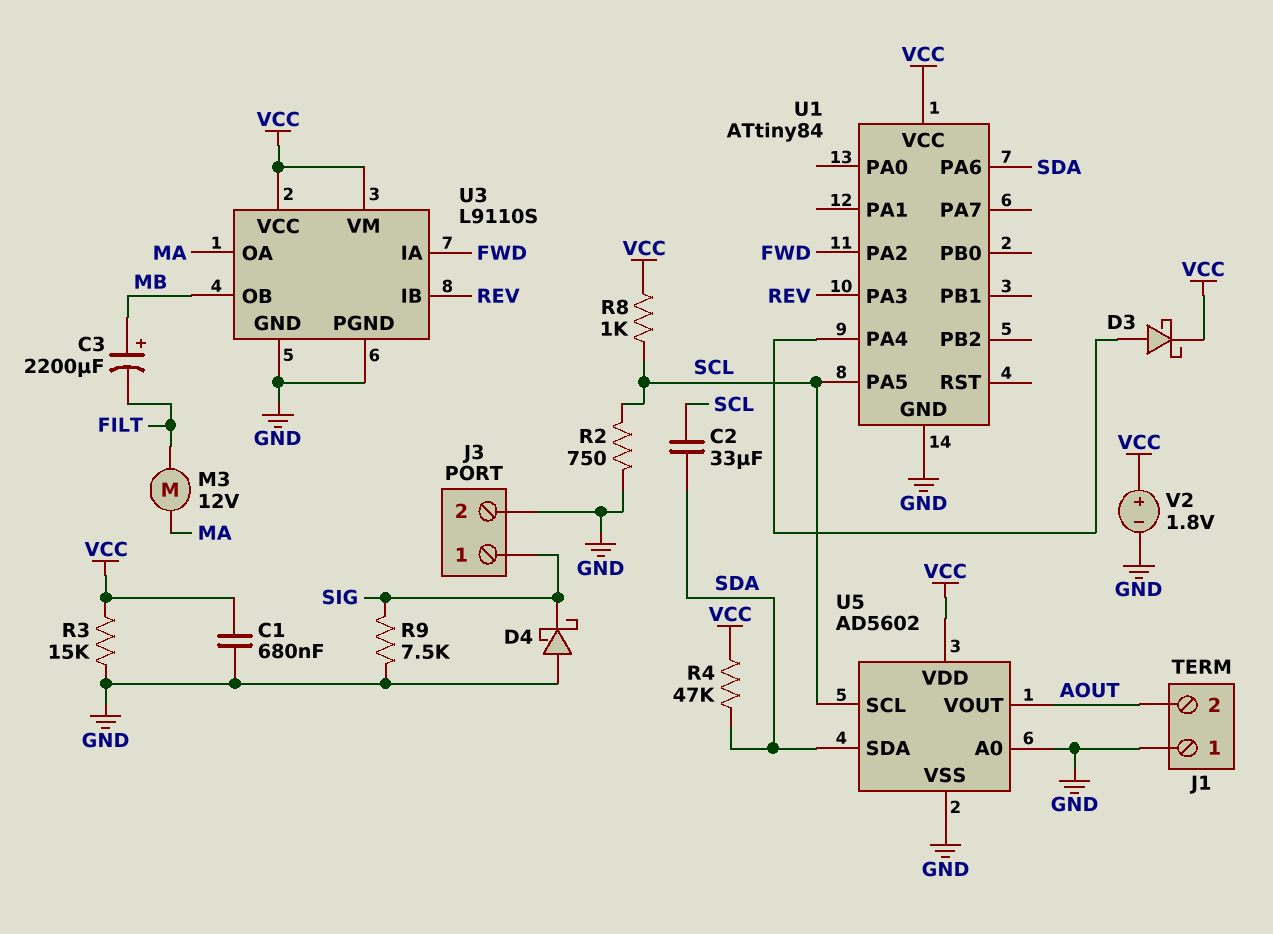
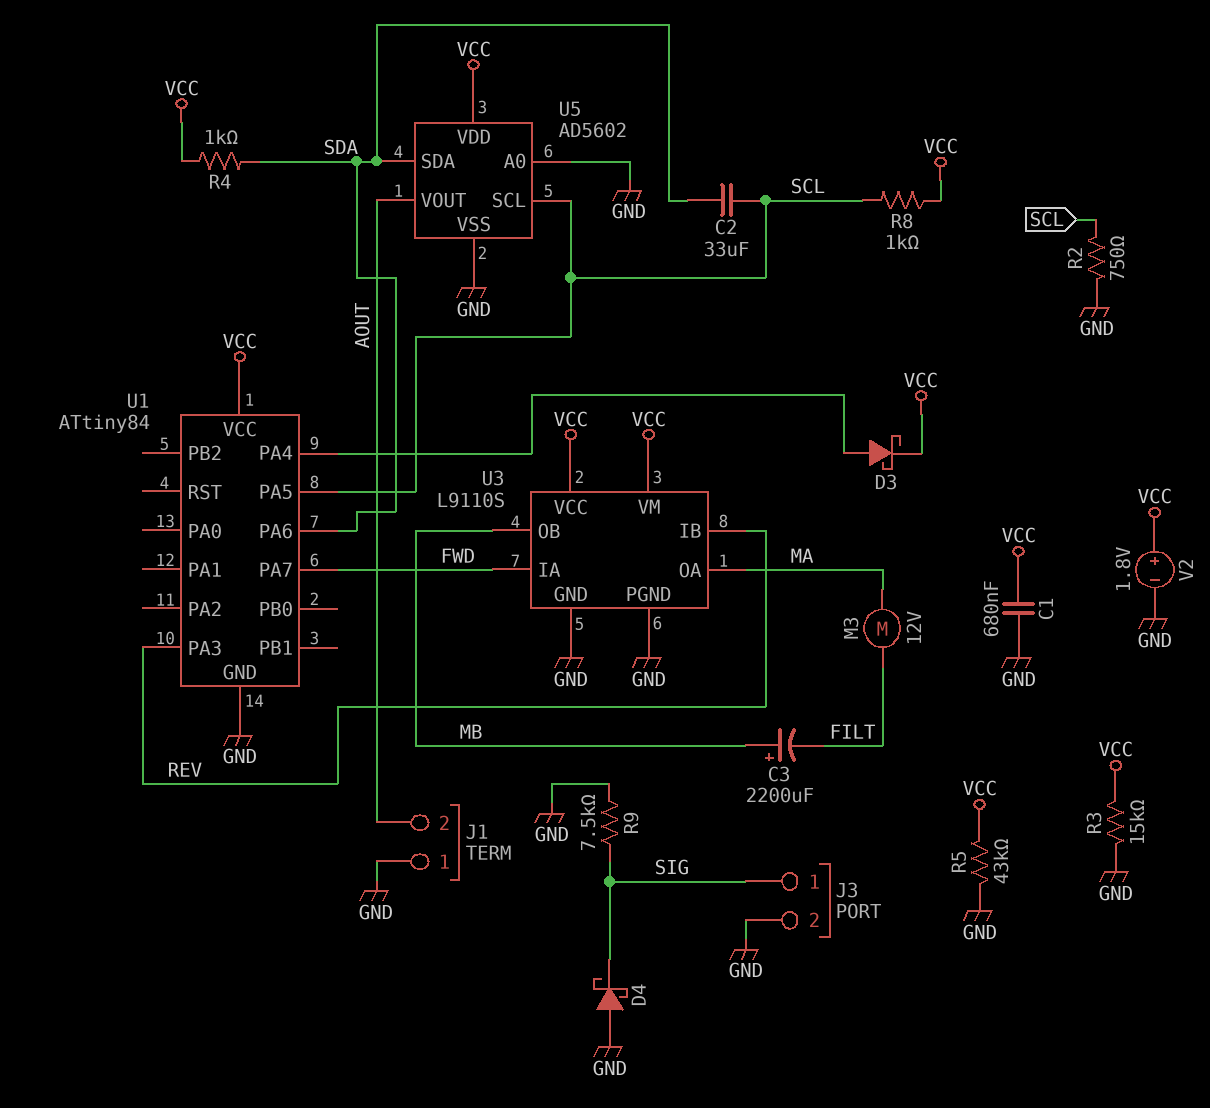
R4: 47k (SDA, VCC) -> 1k (SDA, VCC)
R5: none -> 43k (GND, VCC)
U1 pin PA2: FWD -> none
U1 pin PA7: none -> FWD

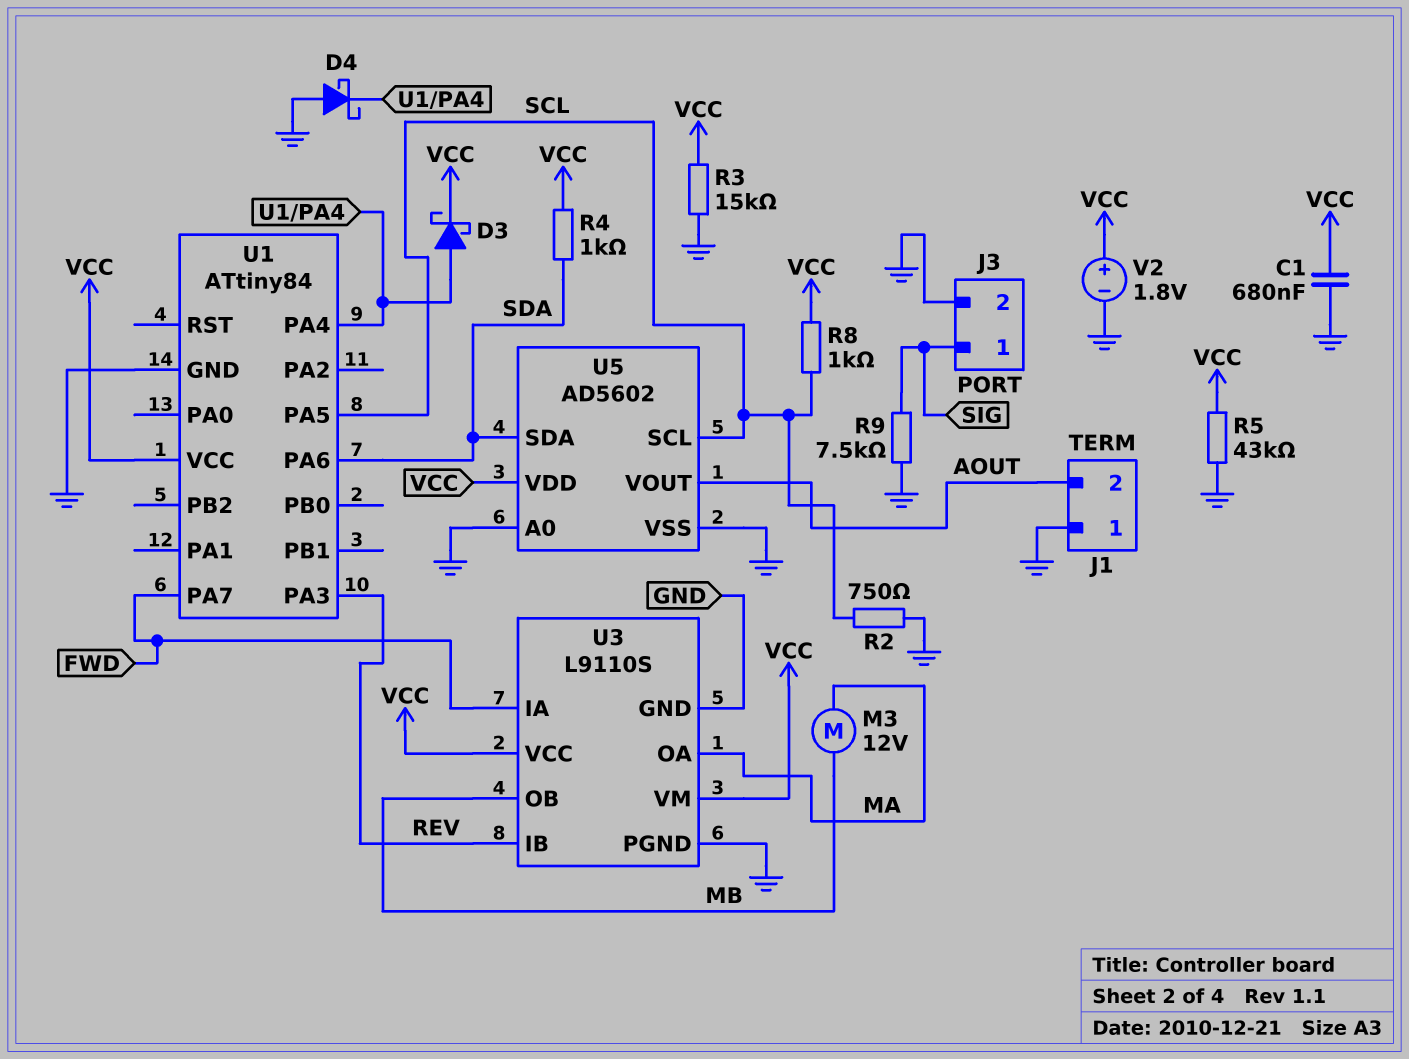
C2: 33uF (SCL, SDA) -> none
C3: 2200uF (plus MB, minus FILT) -> none
D4: schottky (A GND, K SIG) -> schottky (A GND, K U1/PA4)
M3: motor 12V (FILT, MA) -> motor 12V (MA, MB)

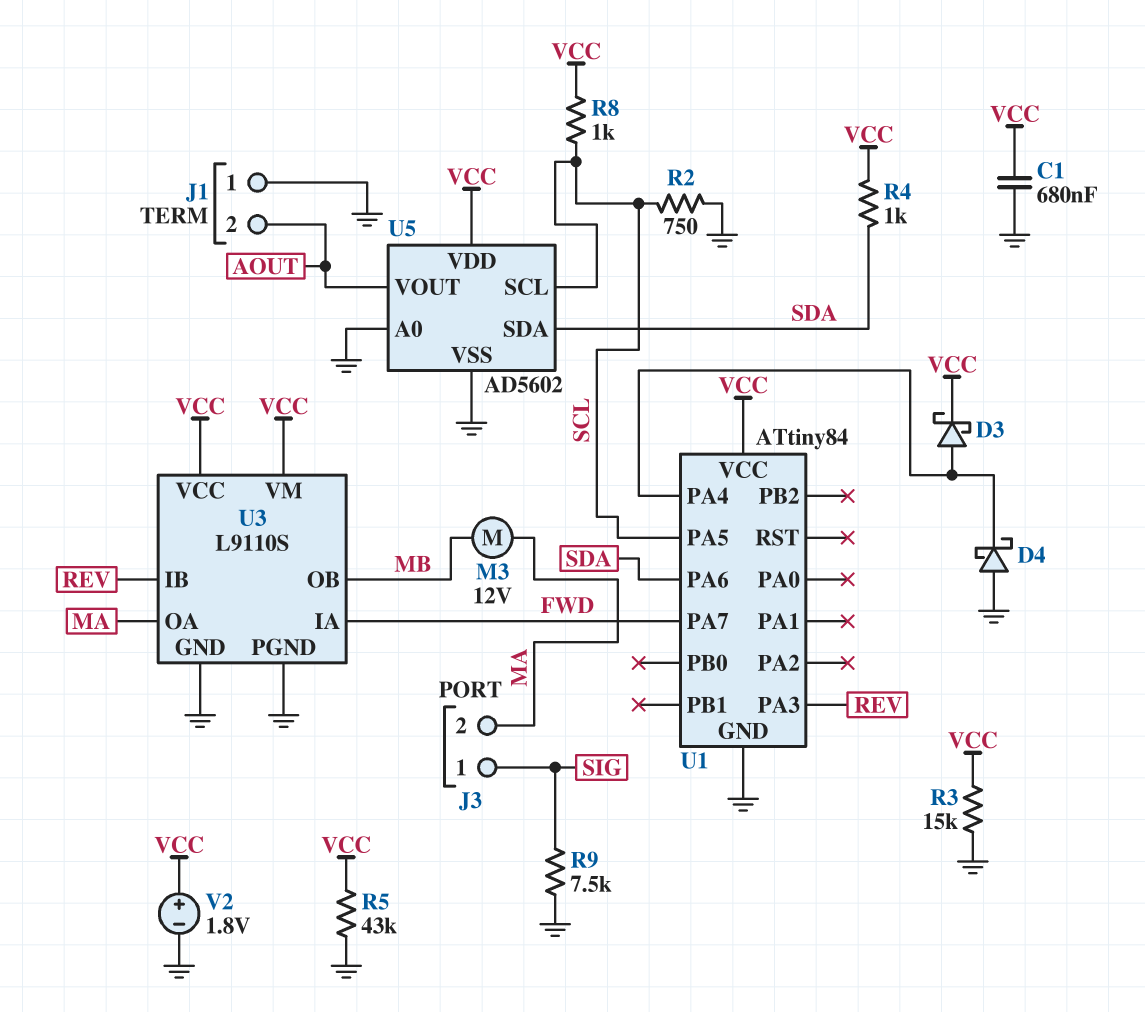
J3 pin 2: GND -> MA

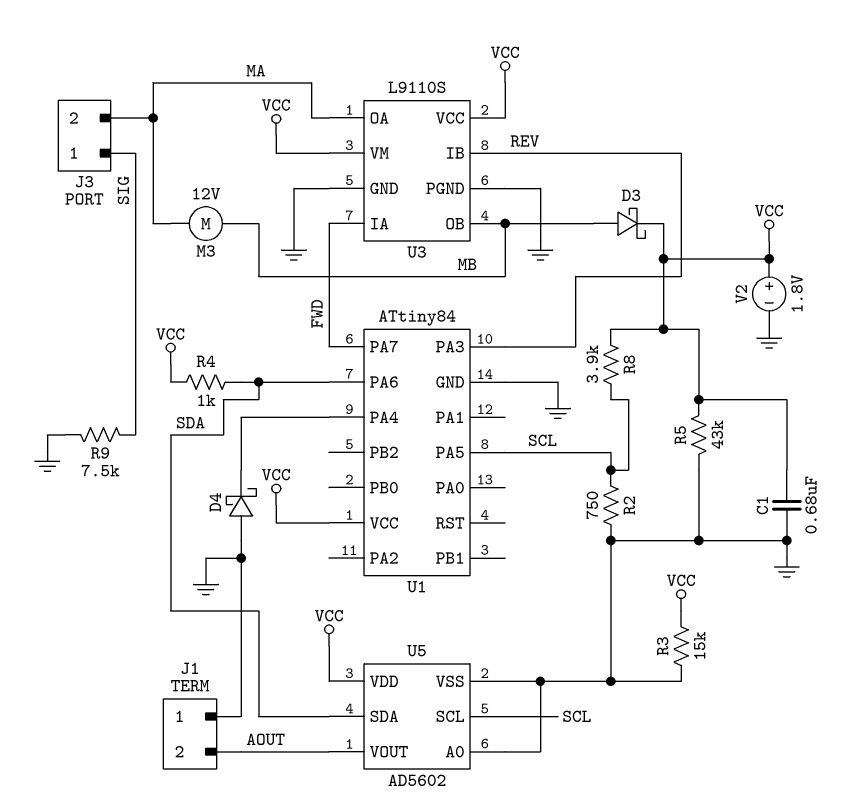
D3: schottky (A U1/PA4, K VCC) -> schottky (A MB, K VCC)
R8: 1k (SCL, VCC) -> 3.9k (SCL, VCC)

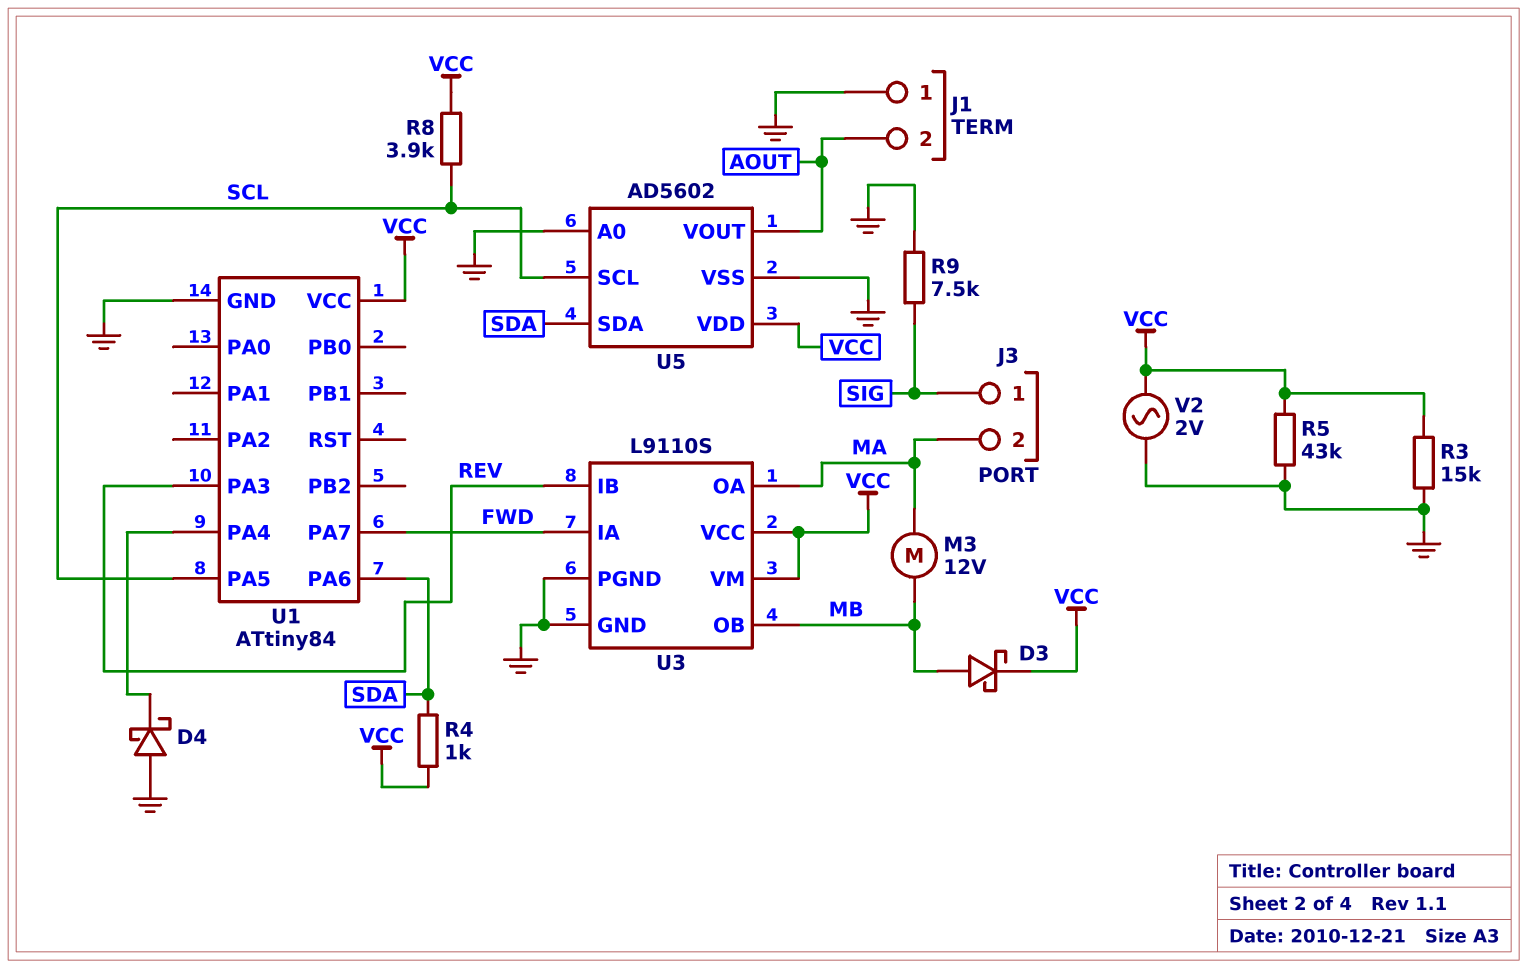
C1: 680nF (GND, VCC) -> none
R2: 750 (GND, SCL) -> none
V2: 1.8V (plus VCC, minus GND) -> AC 2V (GND, VCC)

